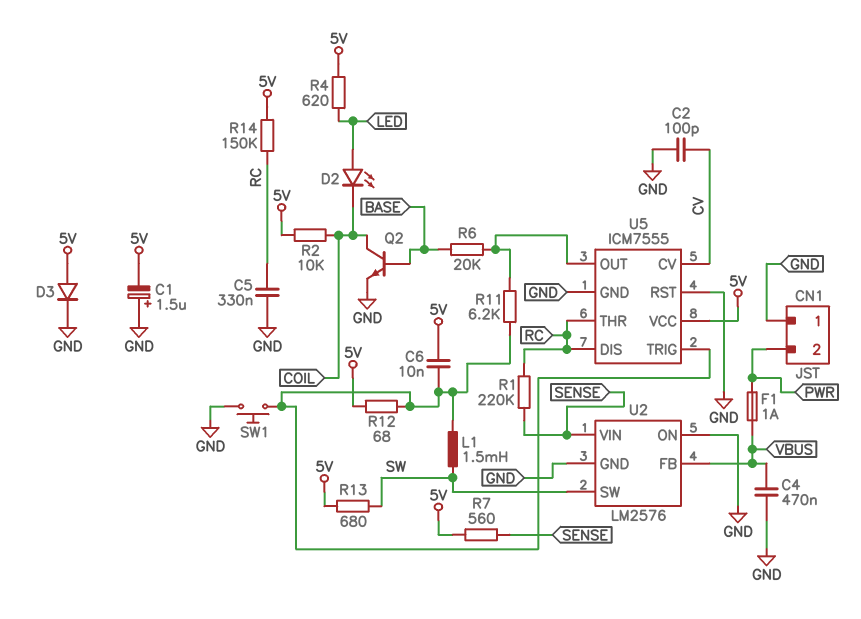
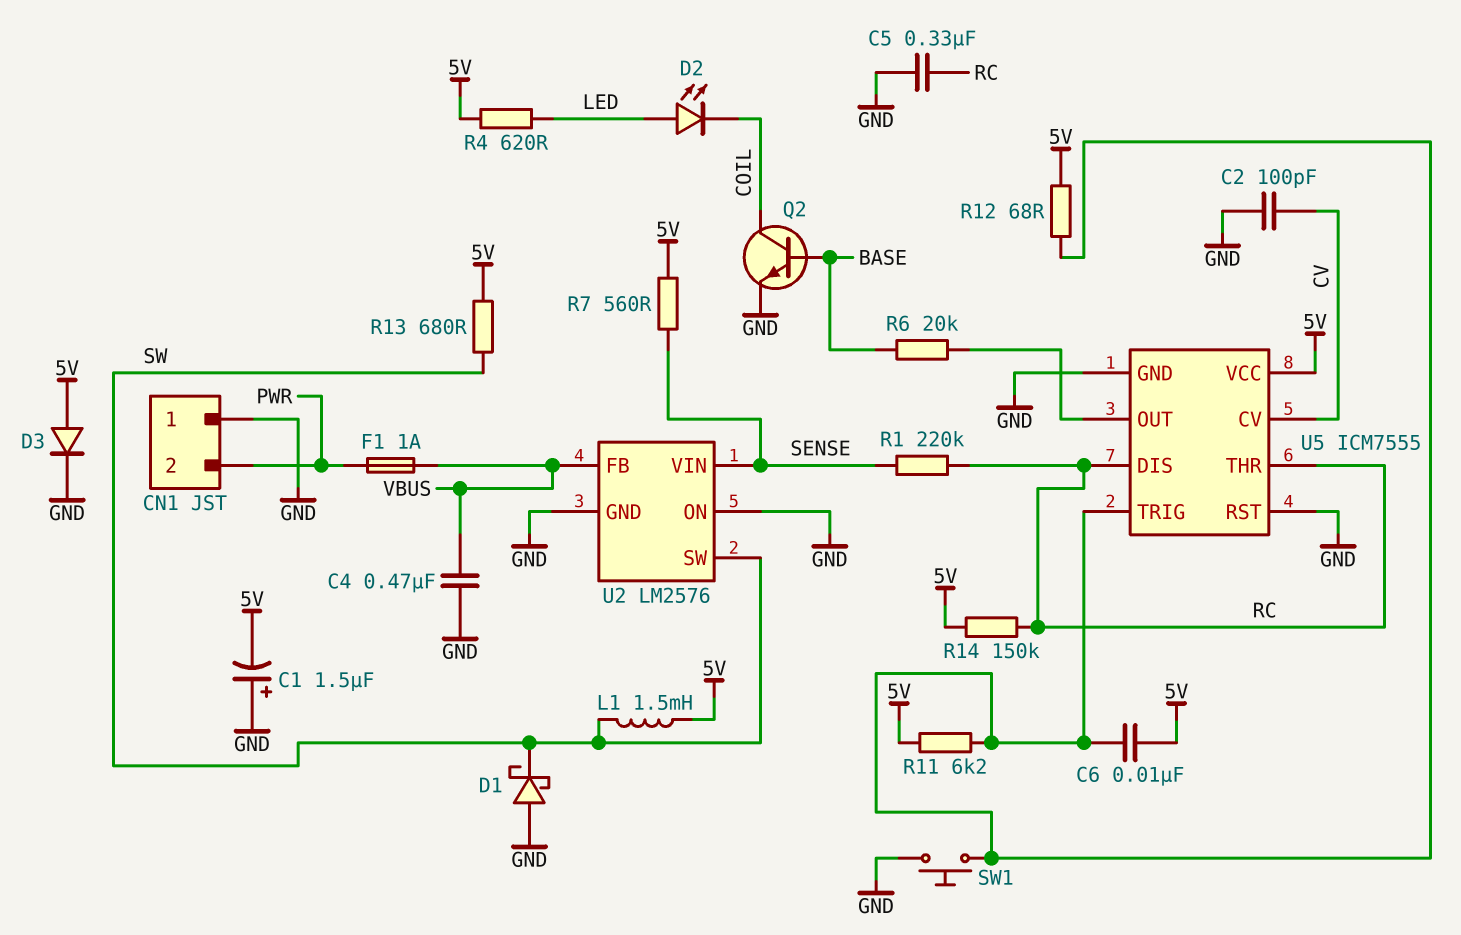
D1: none -> schottky (A GND, K SW)
L1: 1.5mH (SW, U5/TRIG) -> 1.5mH (5V, SW)
R2: 10k (5V, COIL) -> none
R11: 6.2k (U5/OUT, U5/TRIG) -> 6.2k (5V, U5/TRIG)

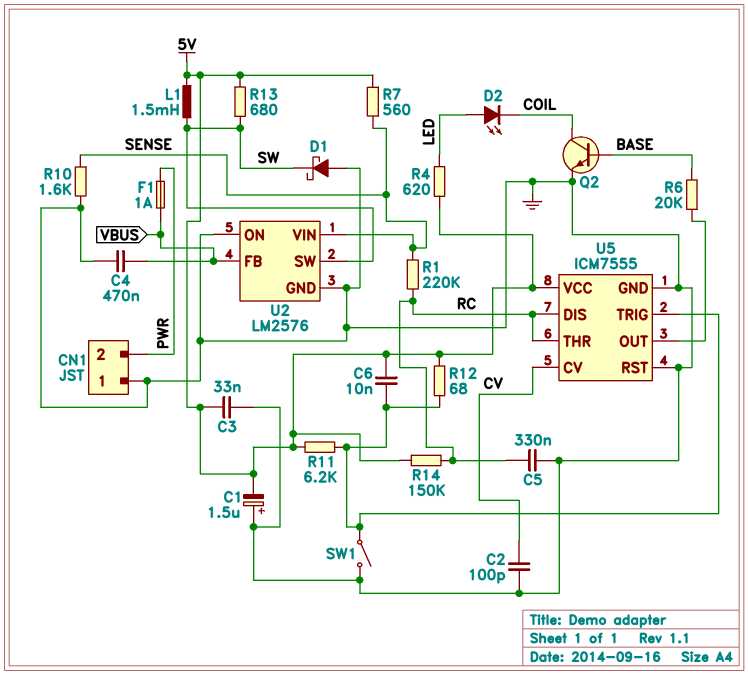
C3: none -> 33nF (5V, GND)
D3: diode (A 5V, K GND) -> none
R10: none -> 1.6k (GND, SENSE)
SW1: button (GND, U5/TRIG) -> switch (GND, U5/TRIG)

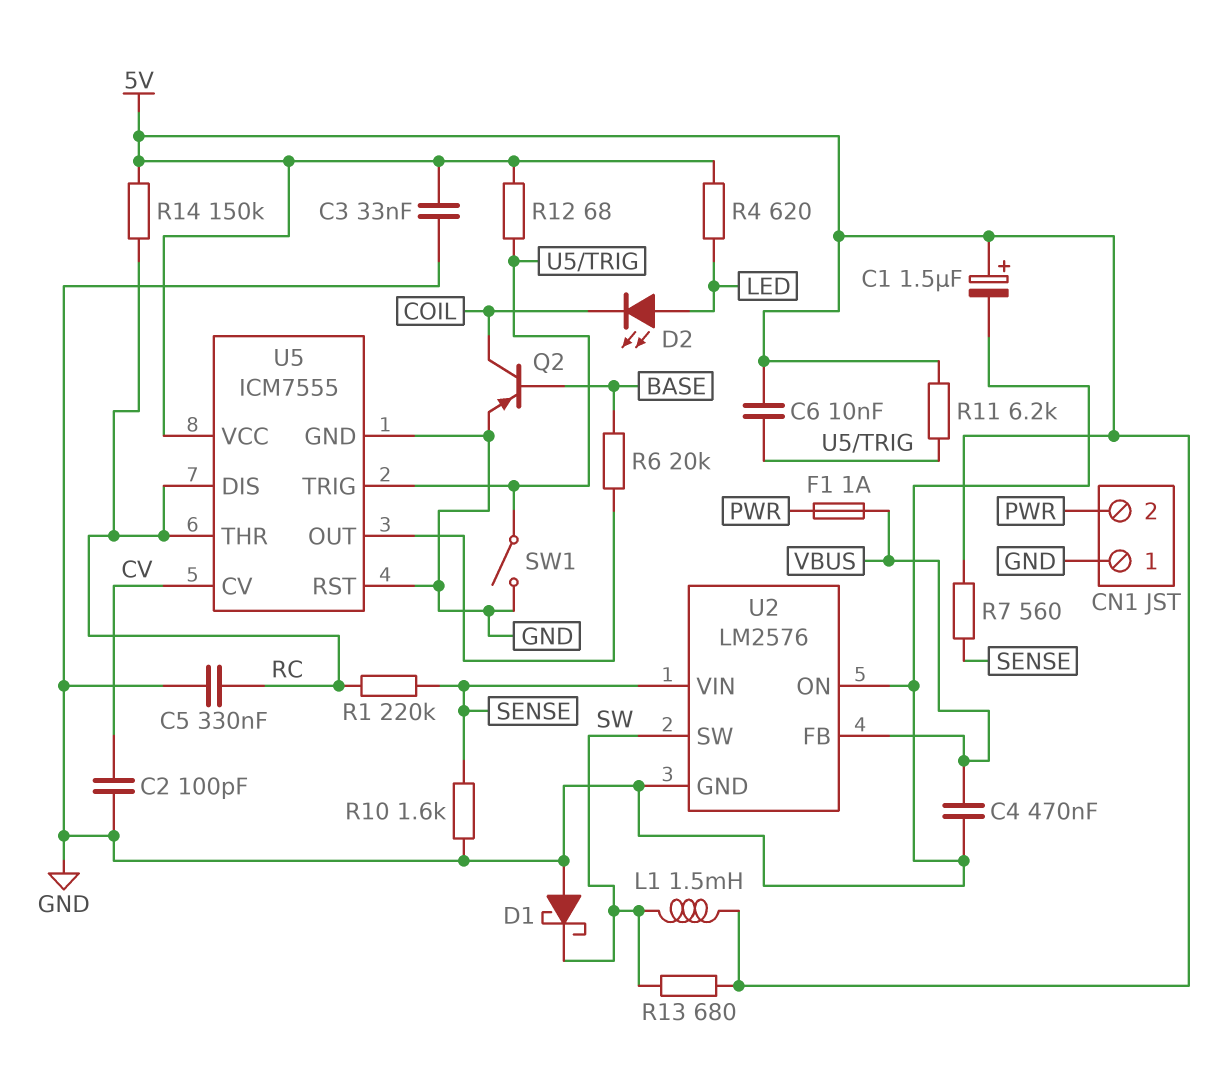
C1: 1.5uF (plus GND, minus 5V) -> 1.5uF (plus 5V, minus GND)
Q2: NPN (B BASE, C COIL, E GND) -> PNP (B BASE, C COIL, E GND)

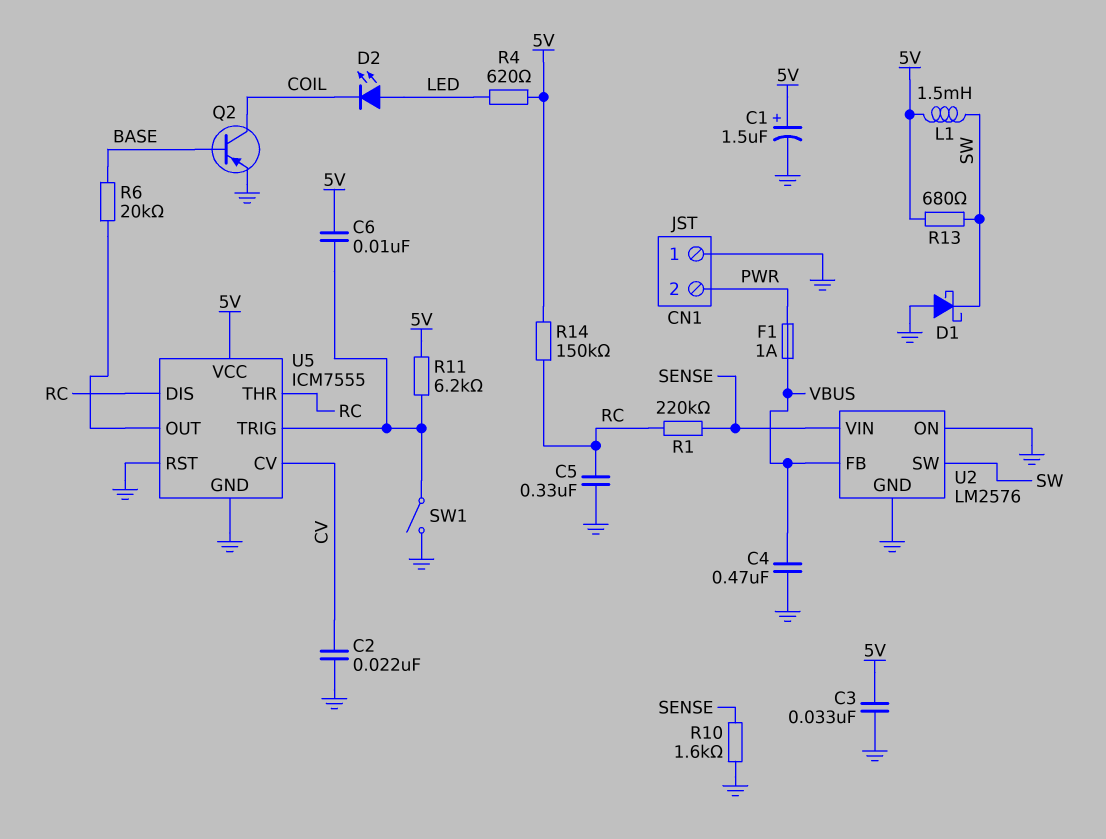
C2: 100pF (CV, GND) -> 22nF (CV, GND)
R7: 560 (5V, SENSE) -> none
R12: 68 (5V, U5/TRIG) -> none

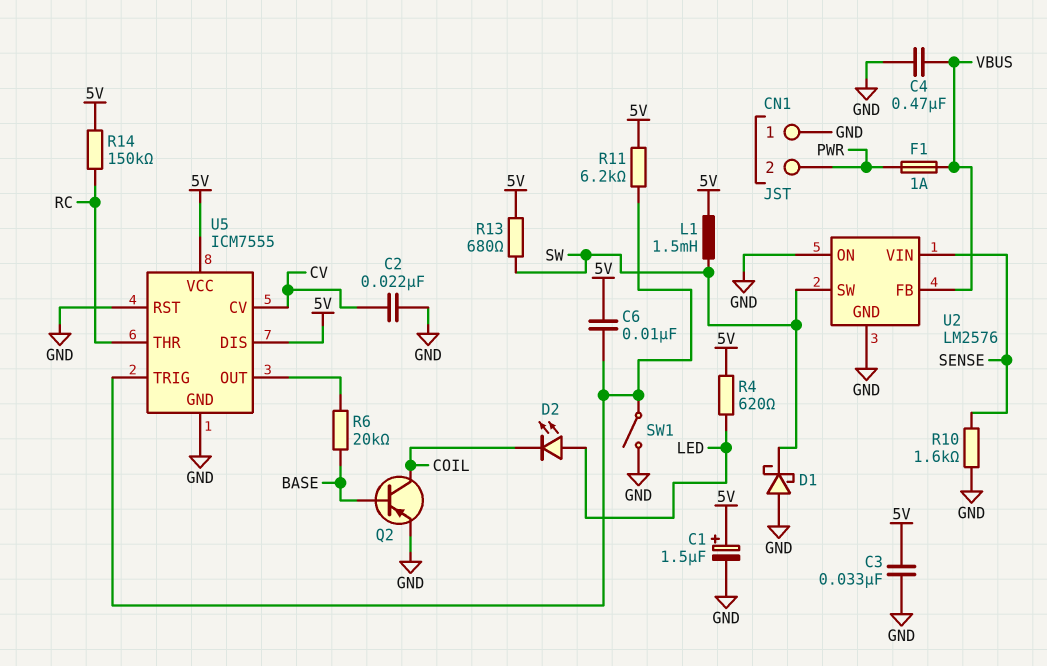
C5: 330nF (GND, RC) -> none
R1: 220k (RC, SENSE) -> none
U5 pin DIS: RC -> 5V

